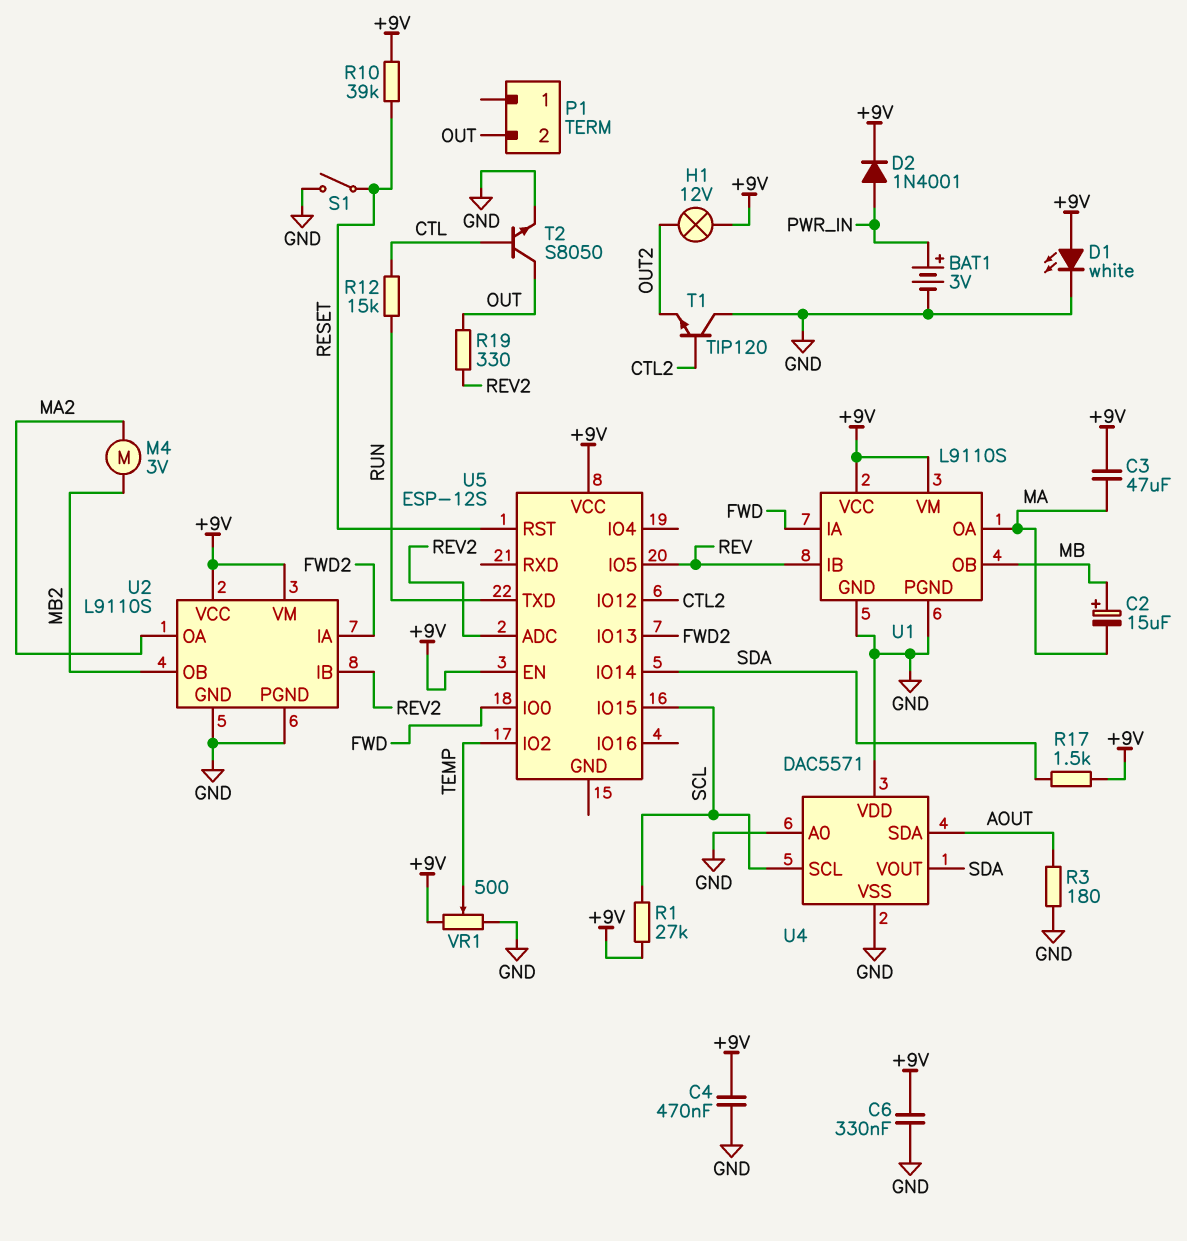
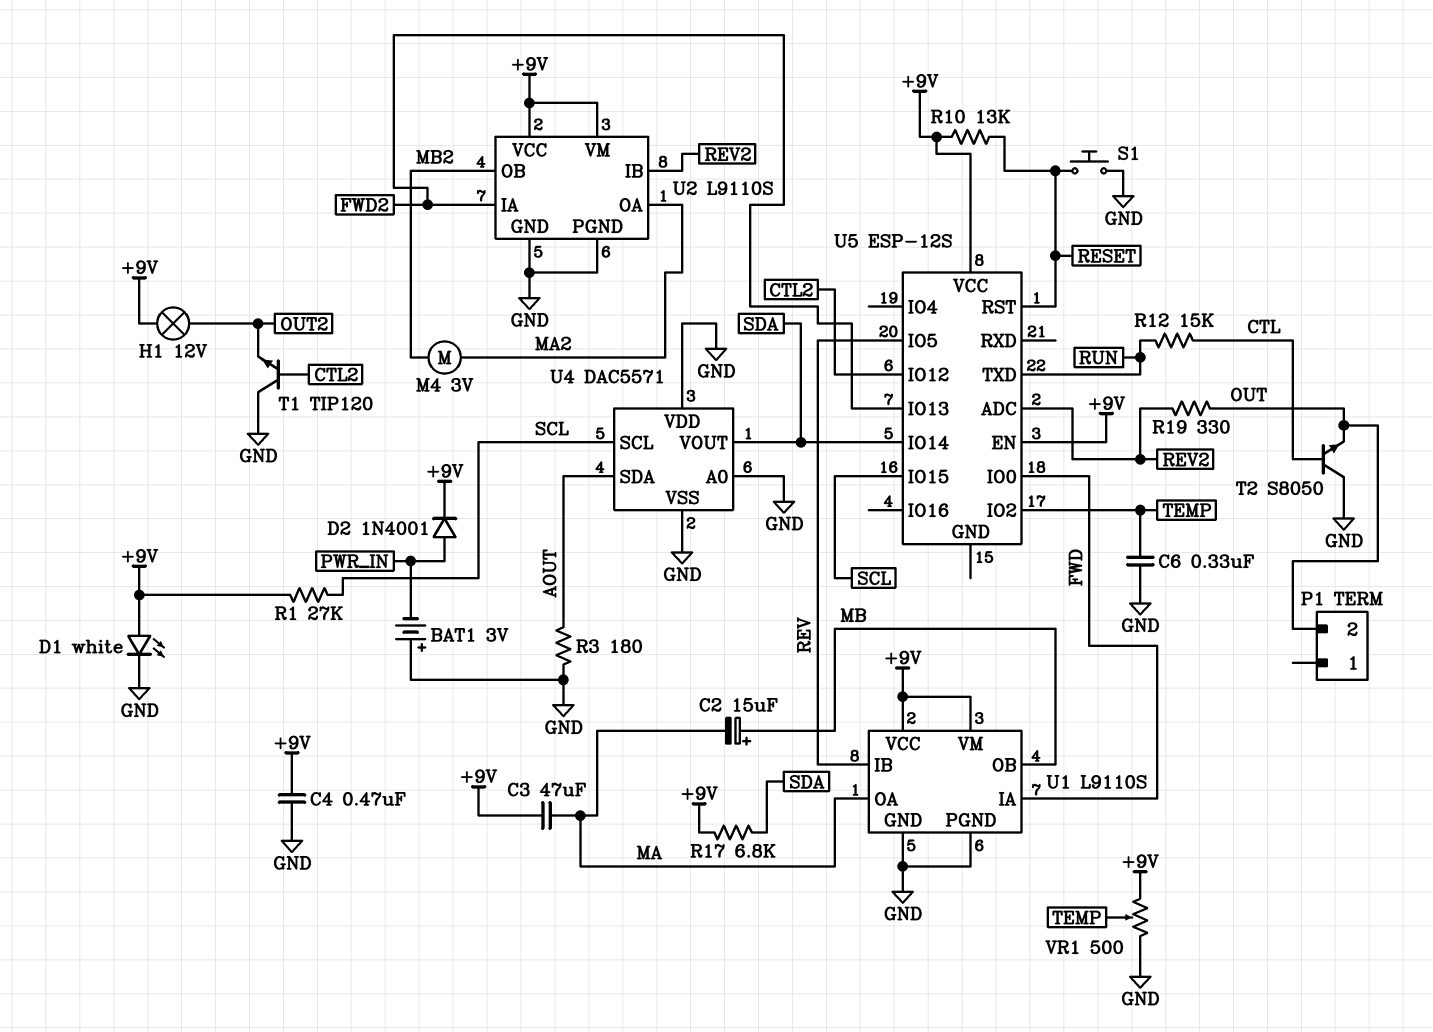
BAT1: 3V (plus PWR_IN, minus GND) -> 3V (plus GND, minus PWR_IN)
C6: 330nF (+9V, GND) -> 330nF (GND, TEMP)
R10: 39k (+9V, RESET) -> 13k (+9V, RESET)
R17: 1.5k (+9V, SDA) -> 6.8k (+9V, SDA)
S1: switch (GND, RESET) -> button (GND, RESET)
T2: NPN S8050 (B CTL, C OUT, E GND) -> NPN S8050 (B CTL, C GND, E OUT)

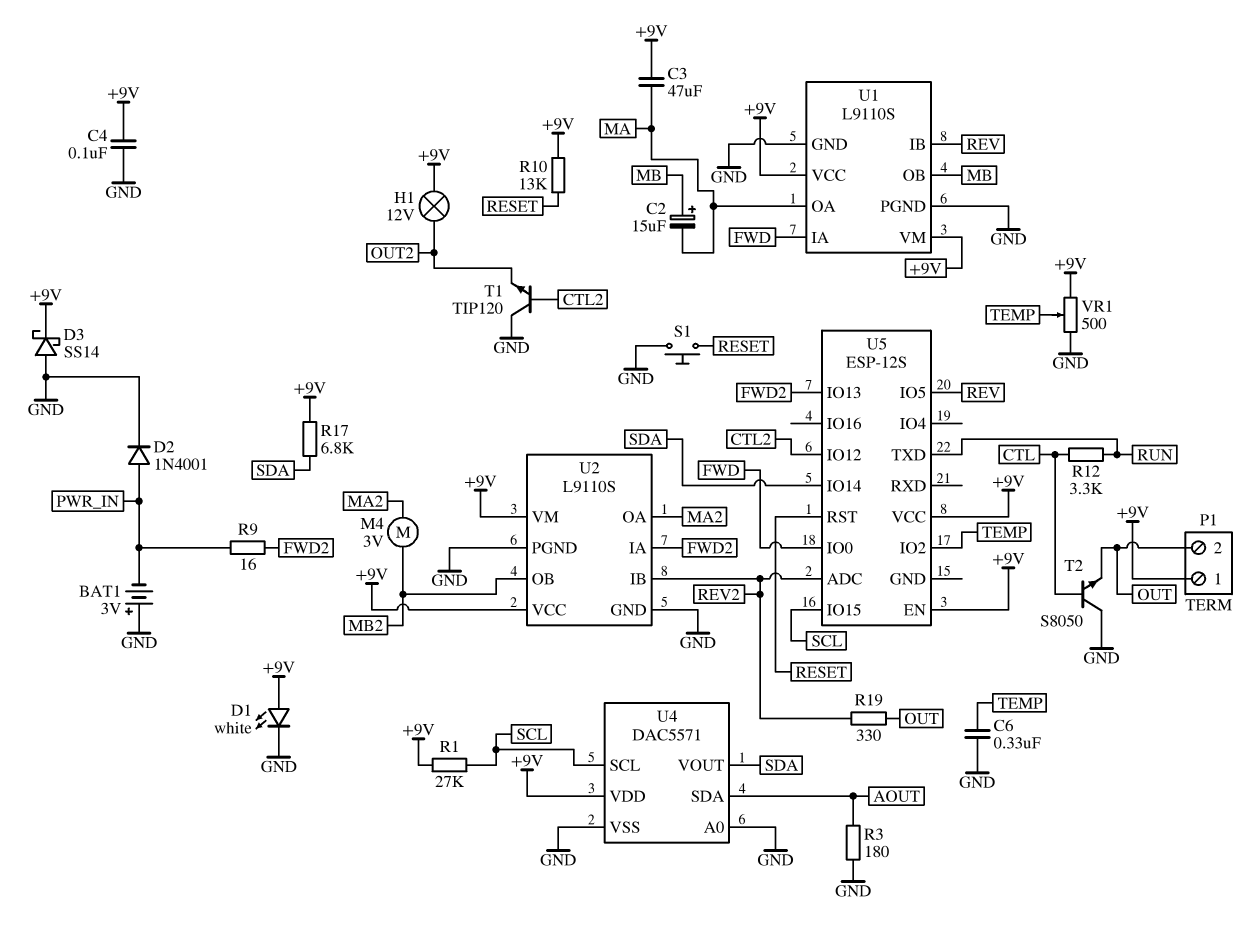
C4: 470nF (+9V, GND) -> 100nF (+9V, GND)
D2: diode 1N4001 (A PWR_IN, K +9V) -> diode 1N4001 (A PWR_IN, K GND)
D3: none -> schottky SS14 (A GND, K +9V)
P1 pin 1: none -> +9V
R9: none -> 16 (FWD2, PWR_IN)
R12: 15k (CTL, RUN) -> 3.3k (CTL, RUN)
U4 pin VDD: GND -> +9V

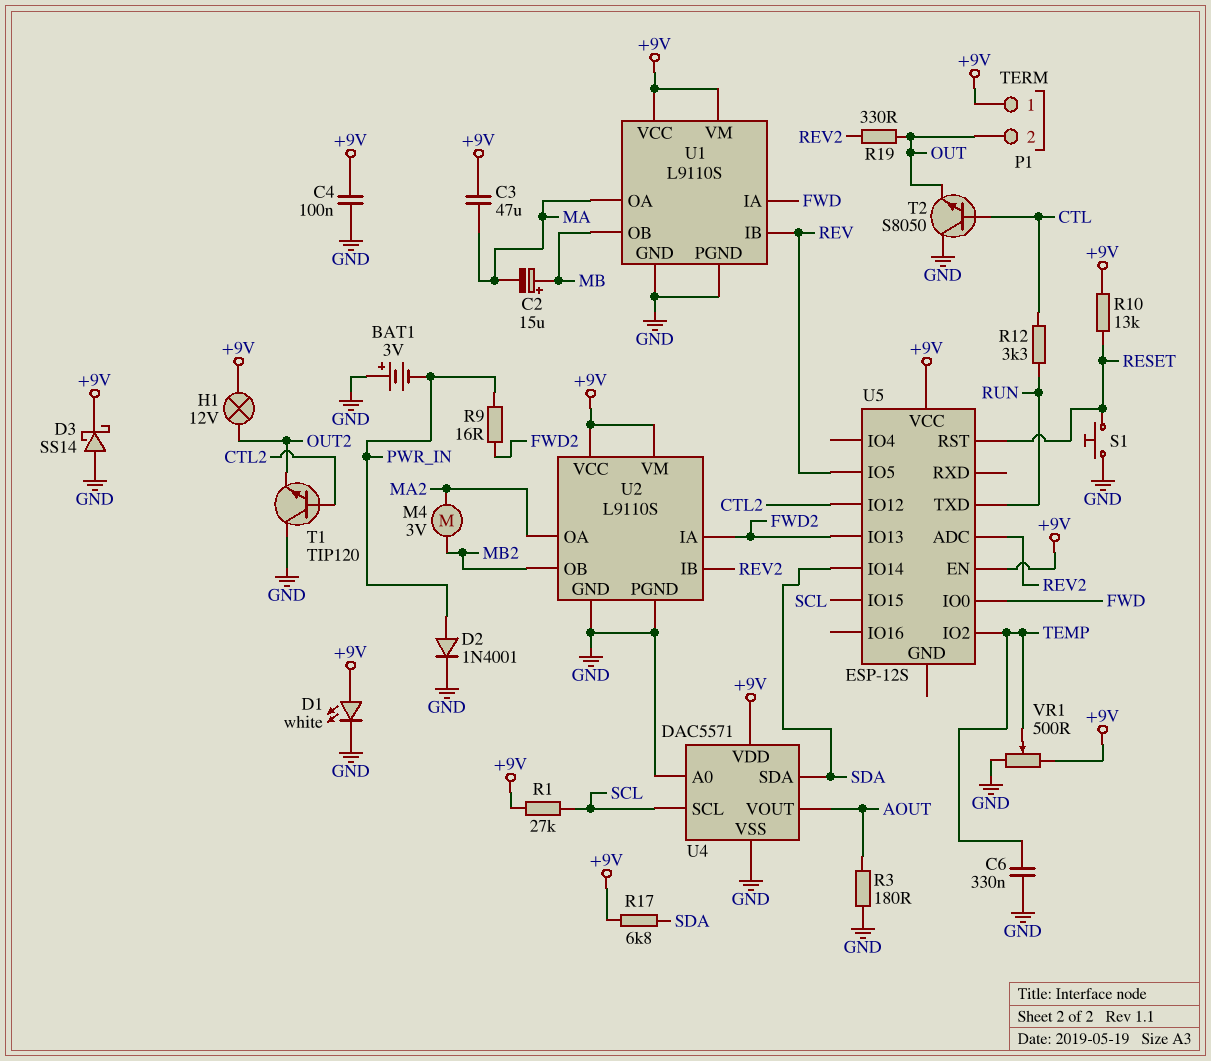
U4 pin SDA: AOUT -> SDA
U4 pin VOUT: SDA -> AOUT

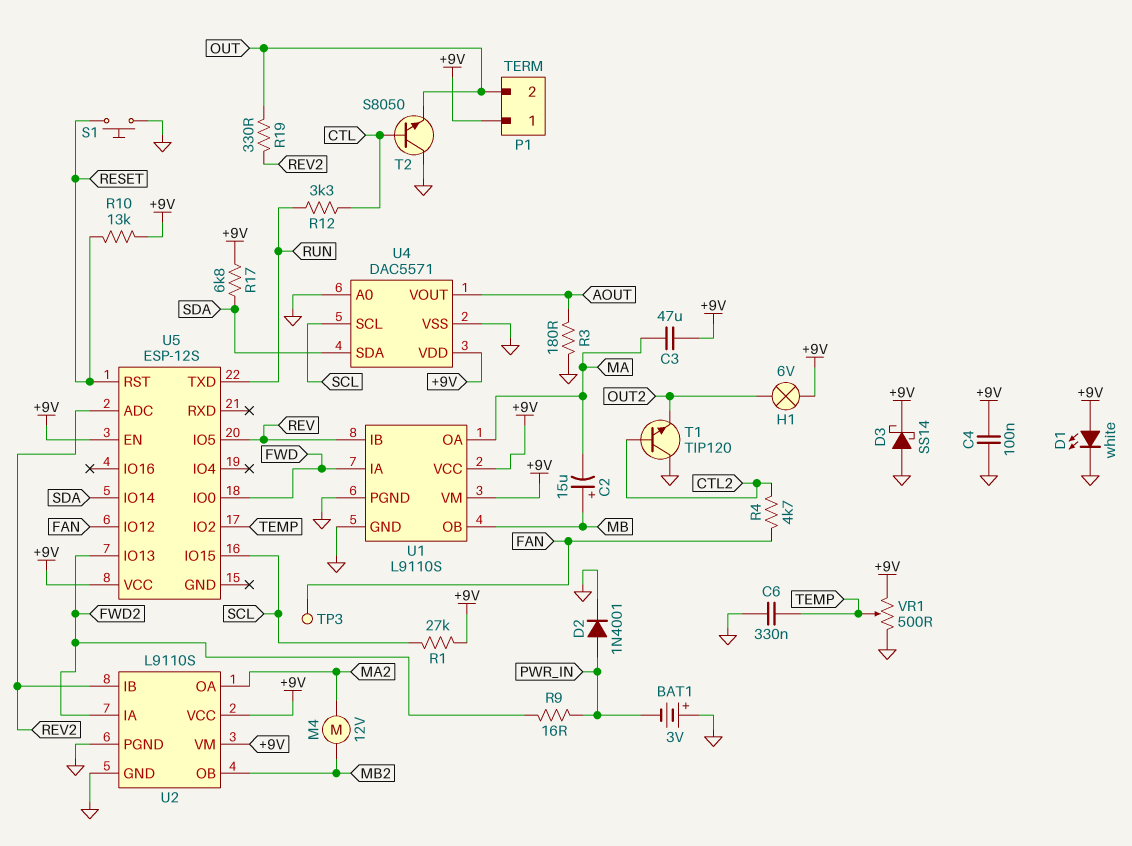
H1: lamp 12V (+9V, OUT2) -> lamp 6V (+9V, OUT2)
M4: motor 3V (MA2, MB2) -> motor 12V (MA2, MB2)
R4: none -> 4.7k (CTL2, FAN)
TP3: none -> test point (FAN)
U5 pin IO12: CTL2 -> FAN

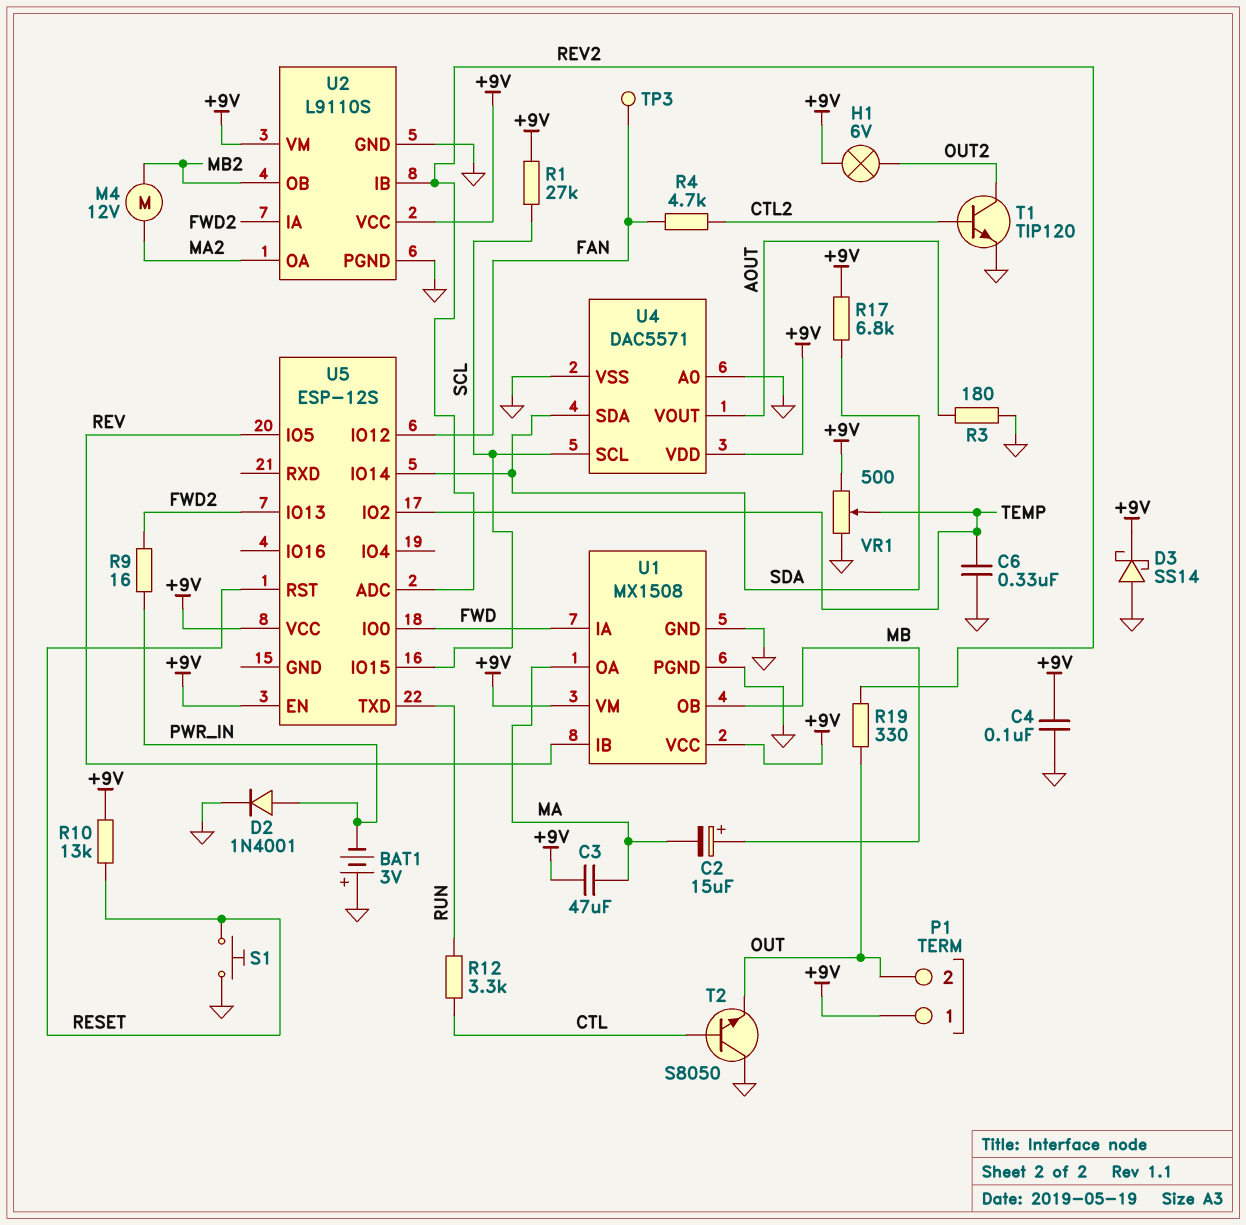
D1: LED white (A +9V, K GND) -> none
T1: NPN TIP120 (B CTL2, C GND, E OUT2) -> NPN TIP120 (B CTL2, C OUT2, E GND)
U1: L9110S -> MX1508

